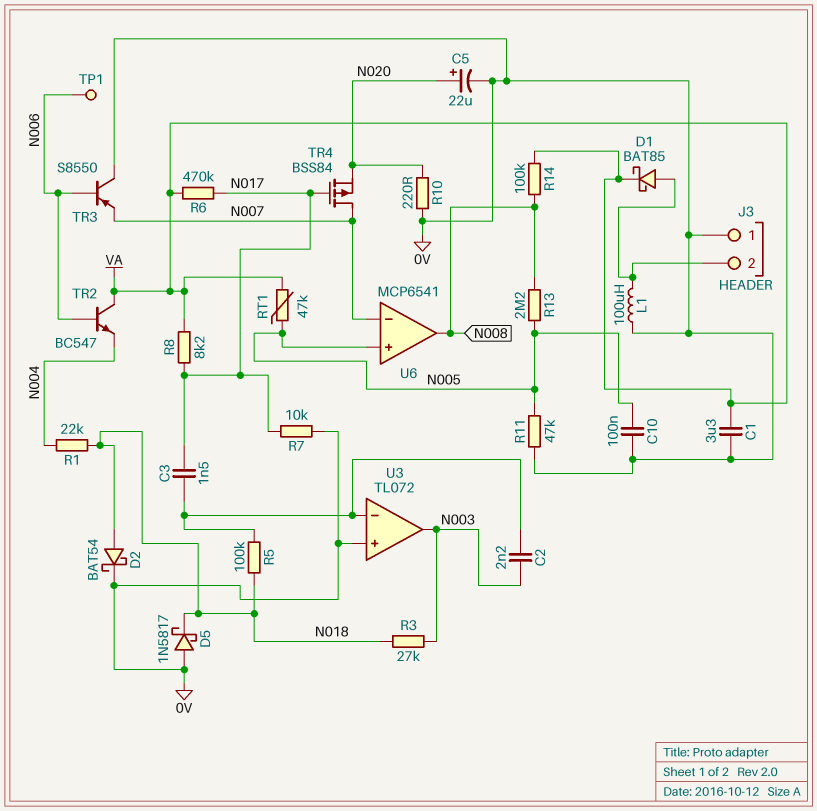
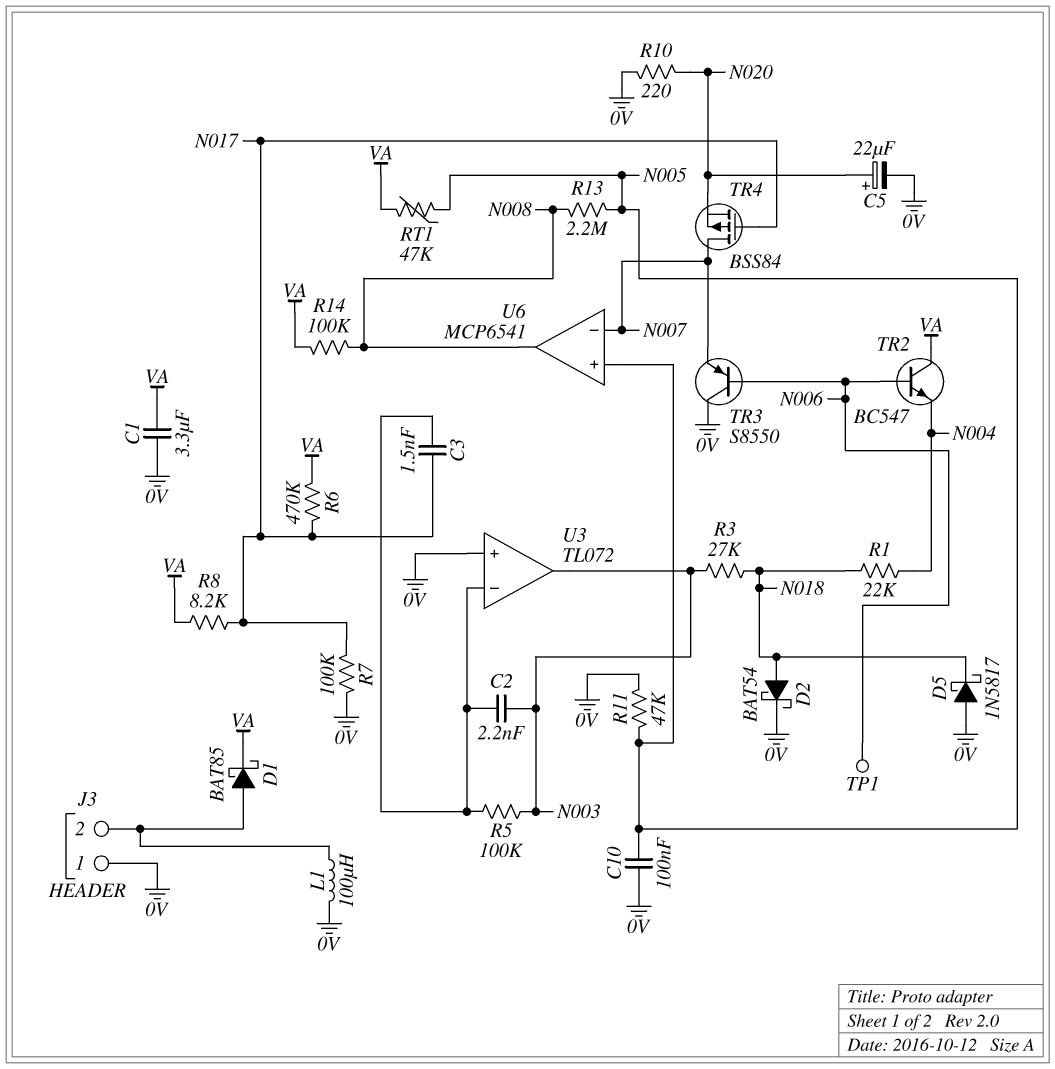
R5: 100k (N018, U3/in-) -> 100k (N003, U3/in-)
R7: 10k (0V, N017) -> 100k (0V, N017)

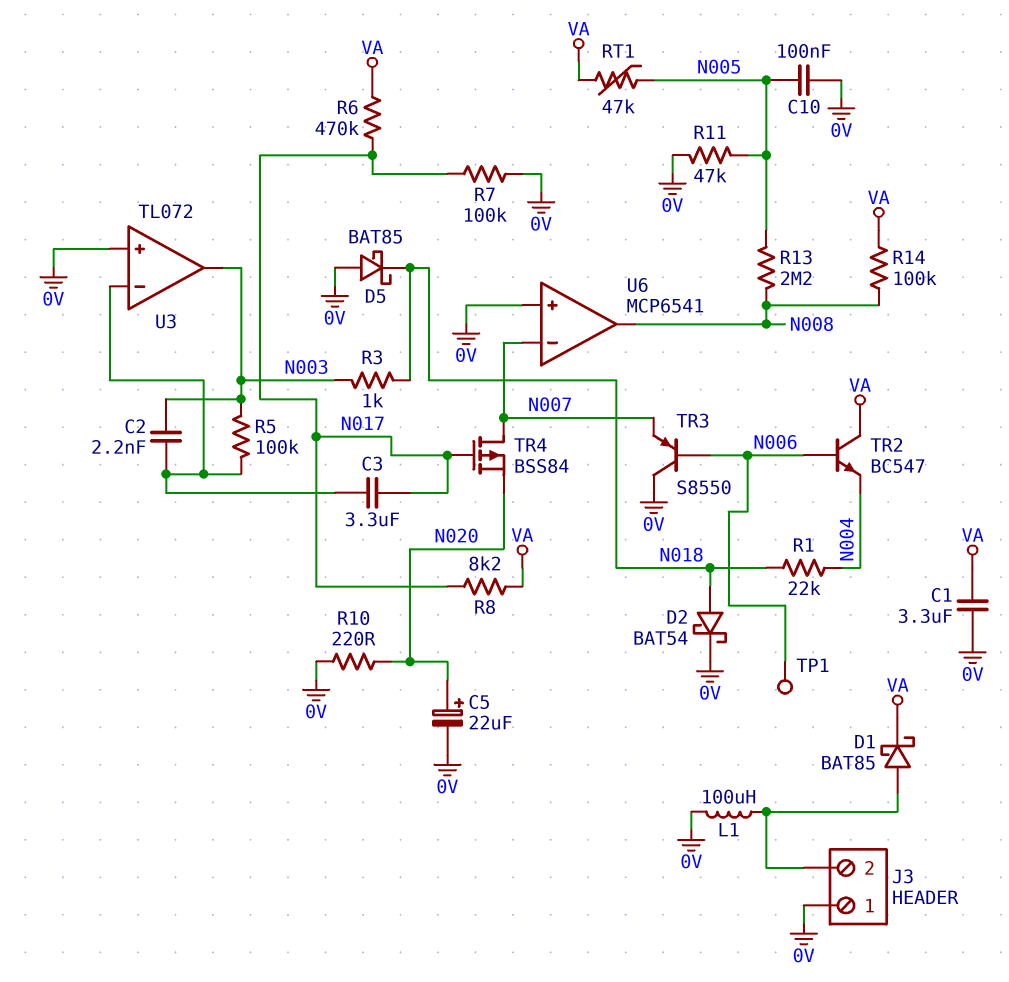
C3: 1.5nF (N017, U3/in-) -> 3.3uF (N017, U3/in-)
D5: schottky 1N5817 (A 0V, K N018) -> schottky BAT85 (A 0V, K N018)
R3: 27k (N003, N018) -> 1k (N003, N018)
U6 pin in+: N005 -> 0V

